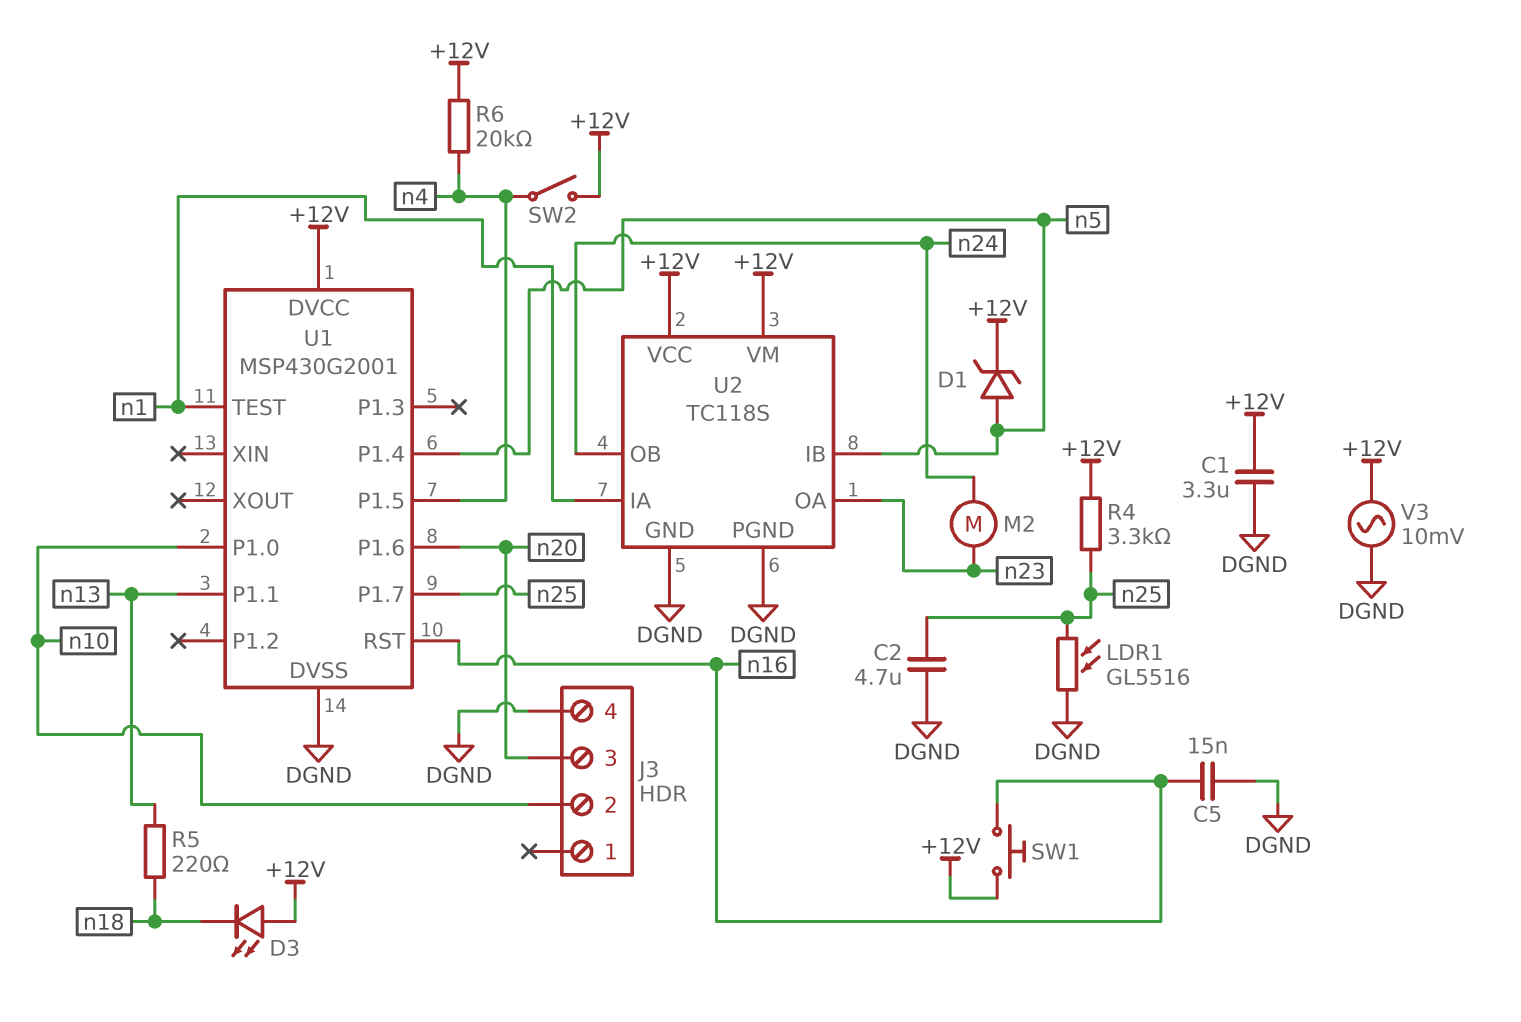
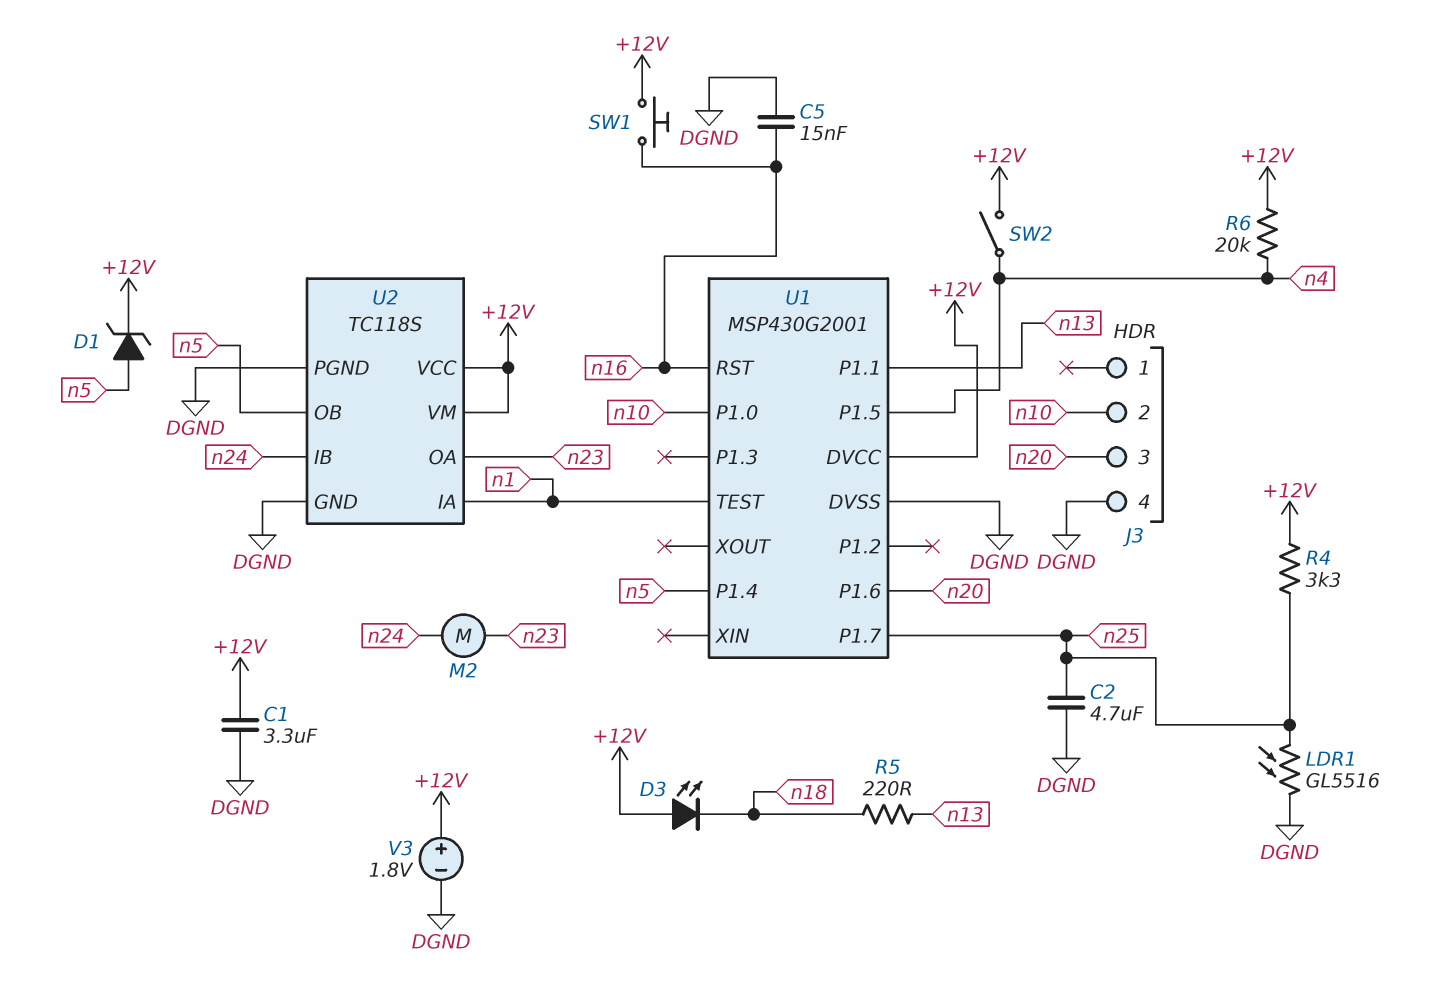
U2 pin IB: n5 -> n24
U2 pin OB: n24 -> n5
V3: AC 10mV (+12V, DGND) -> 1.8V (plus +12V, minus DGND)

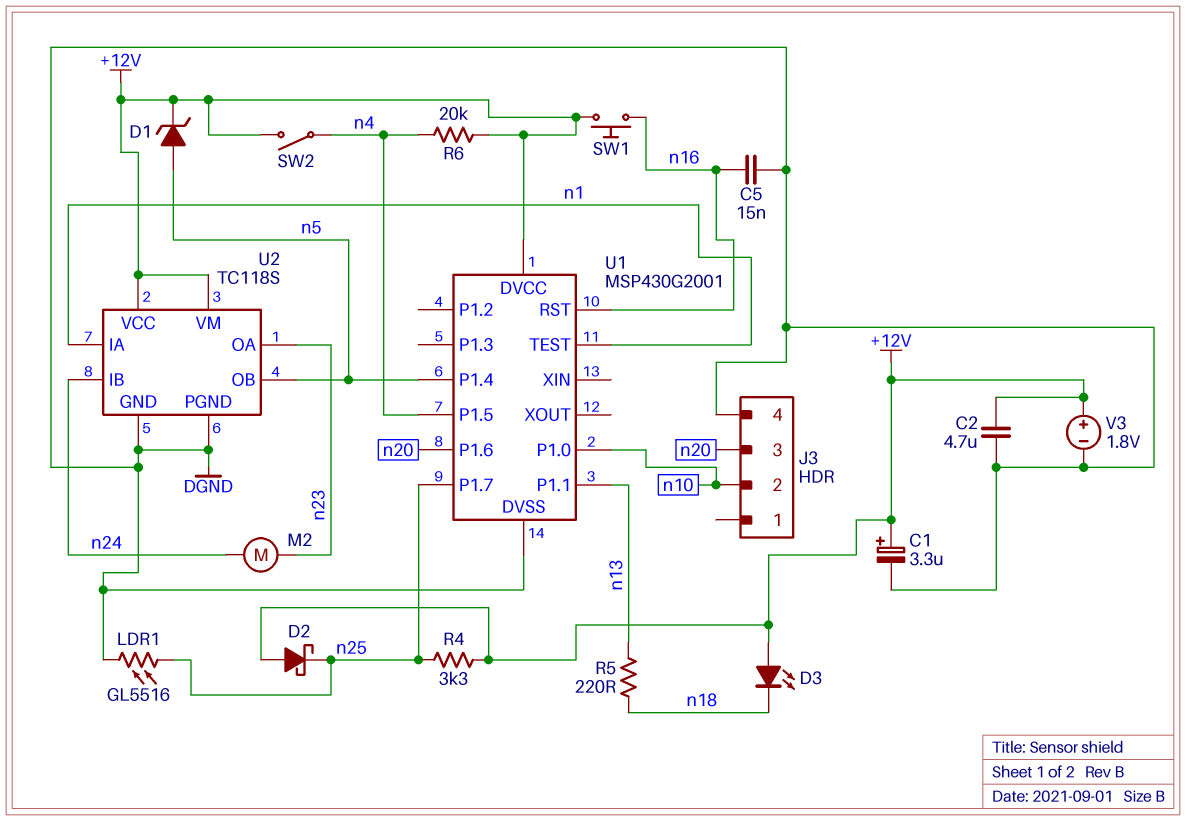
C1: 3.3uF (+12V, DGND) -> 3.3uF (plus +12V, minus DGND)
C2: 4.7uF (DGND, n25) -> 4.7uF (+12V, DGND)
D2: none -> schottky (A +12V, K n25)

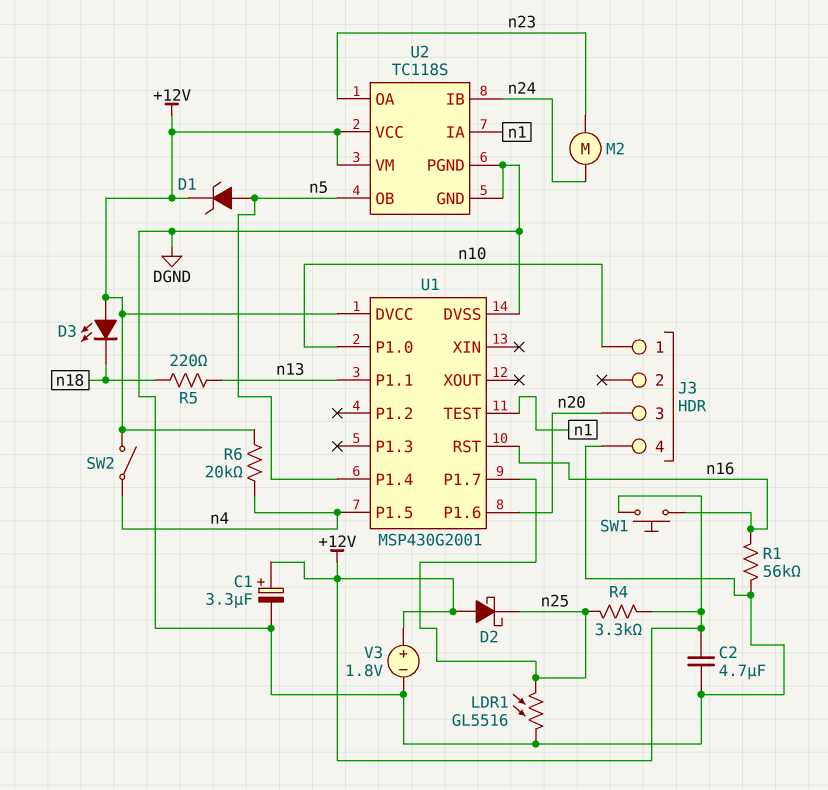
C5: 15nF (DGND, n16) -> none
J3 pin 1: none -> n10
J3 pin 2: n10 -> none
R1: none -> 56k (DGND, n16)

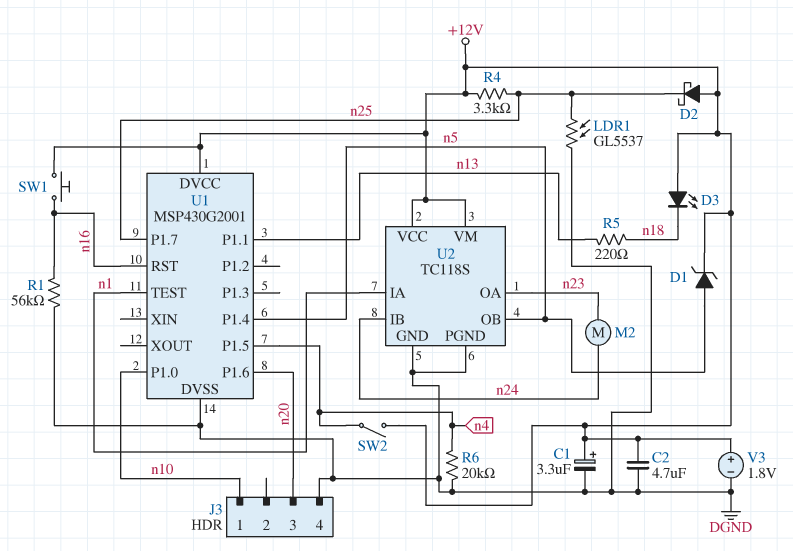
LDR1: GL5516 (DGND, n25) -> GL5537 (DGND, n25)
R6: 20k (+12V, n4) -> 20k (DGND, n4)

